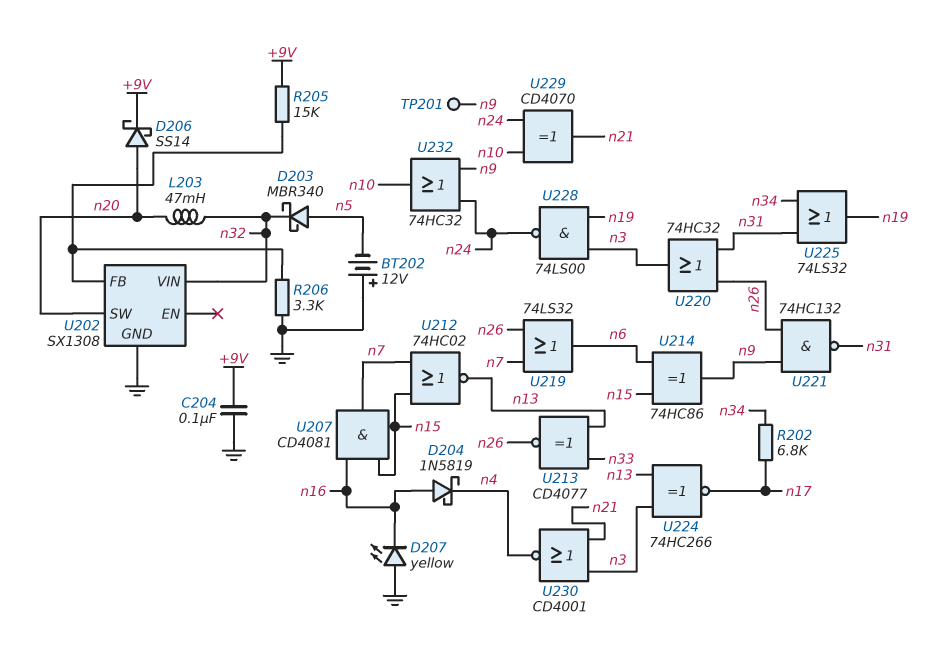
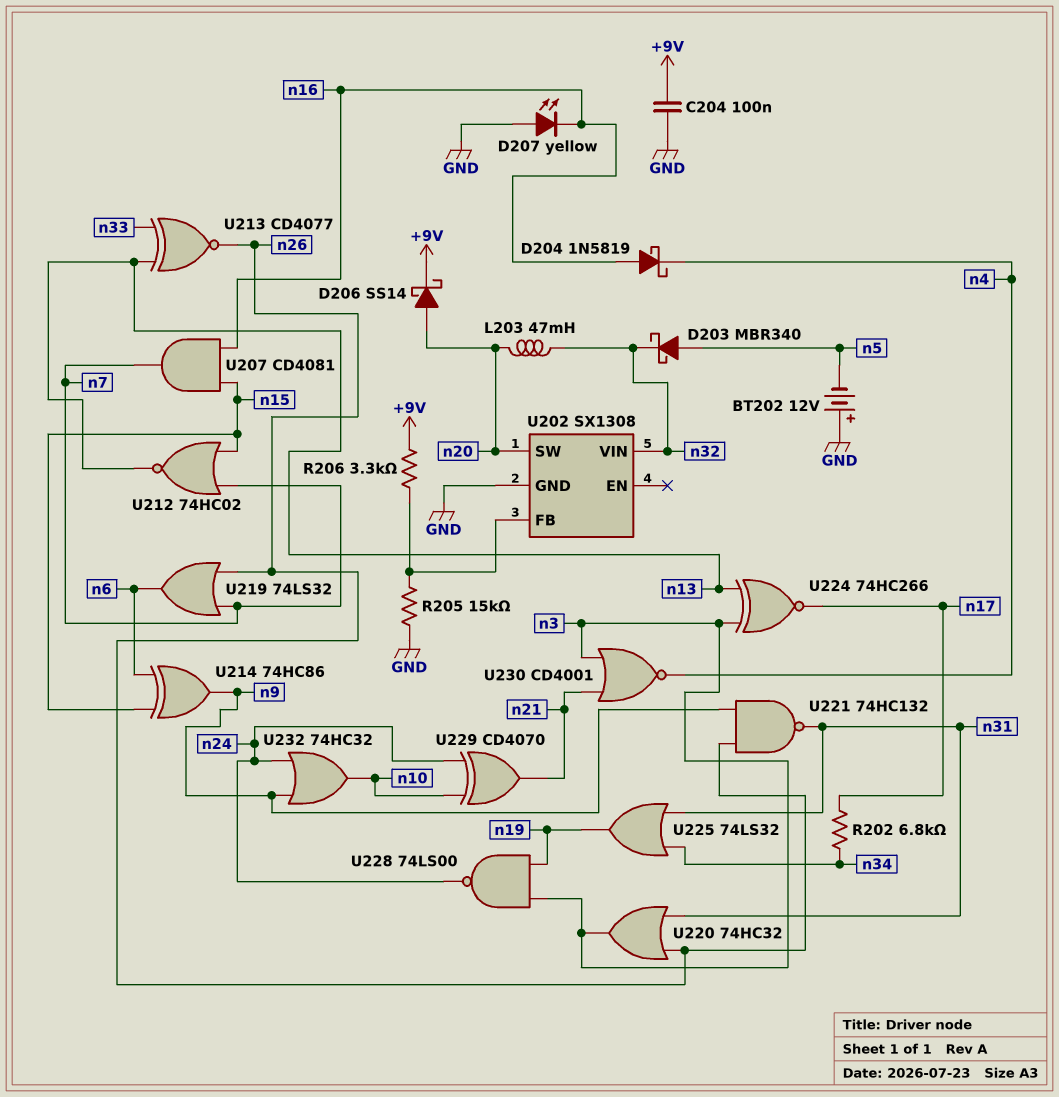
R205: 15k (+9V, U202/FB) -> 15k (GND, U202/FB)
R206: 3.3k (GND, U202/FB) -> 3.3k (+9V, U202/FB)
TP201: test point (n9) -> none

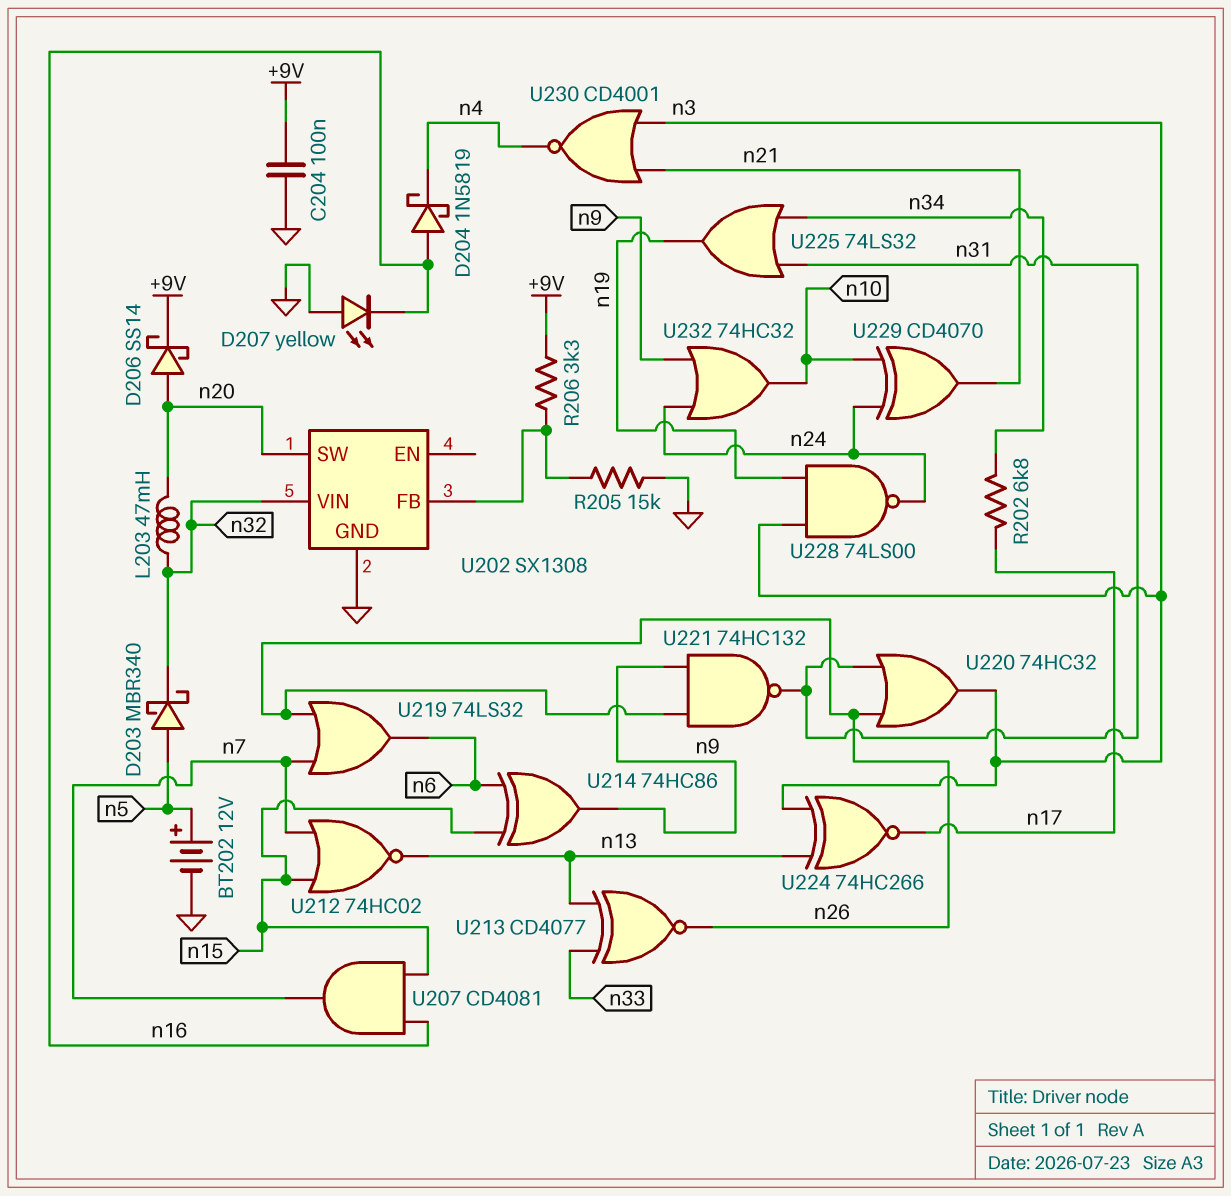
BT202: 12V (plus GND, minus n5) -> 12V (plus n5, minus GND)

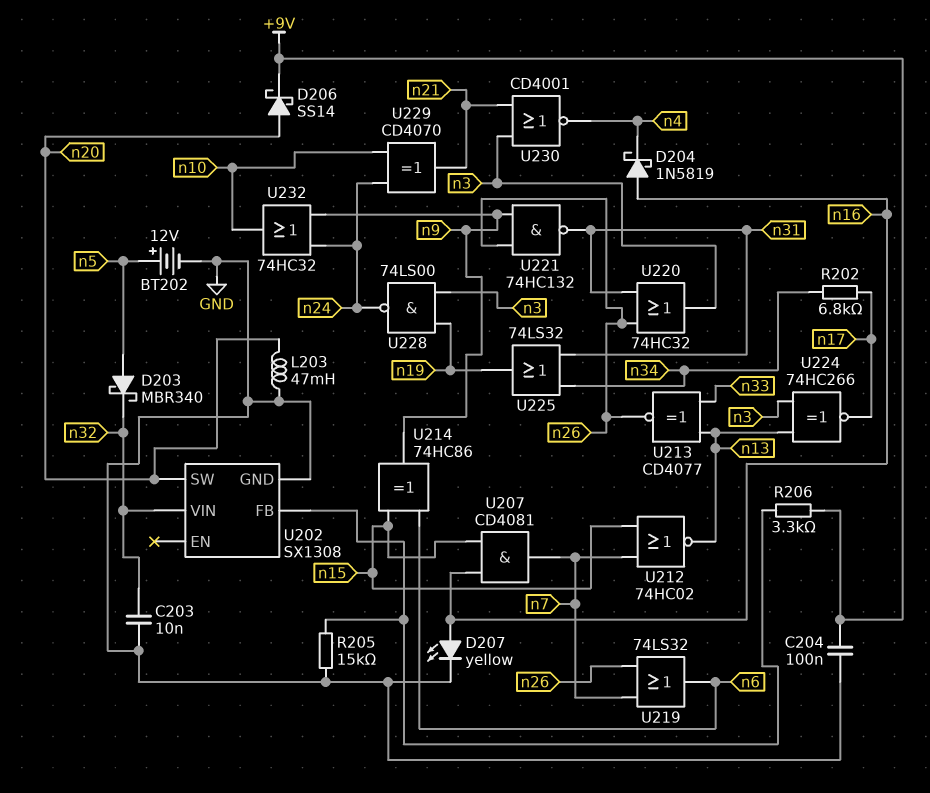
C203: none -> 10nF (GND, n32)
D207: LED yellow (A GND, K n16) -> LED yellow (A n16, K GND)
L203: 47mH (n20, n32) -> 47mH (GND, n20)

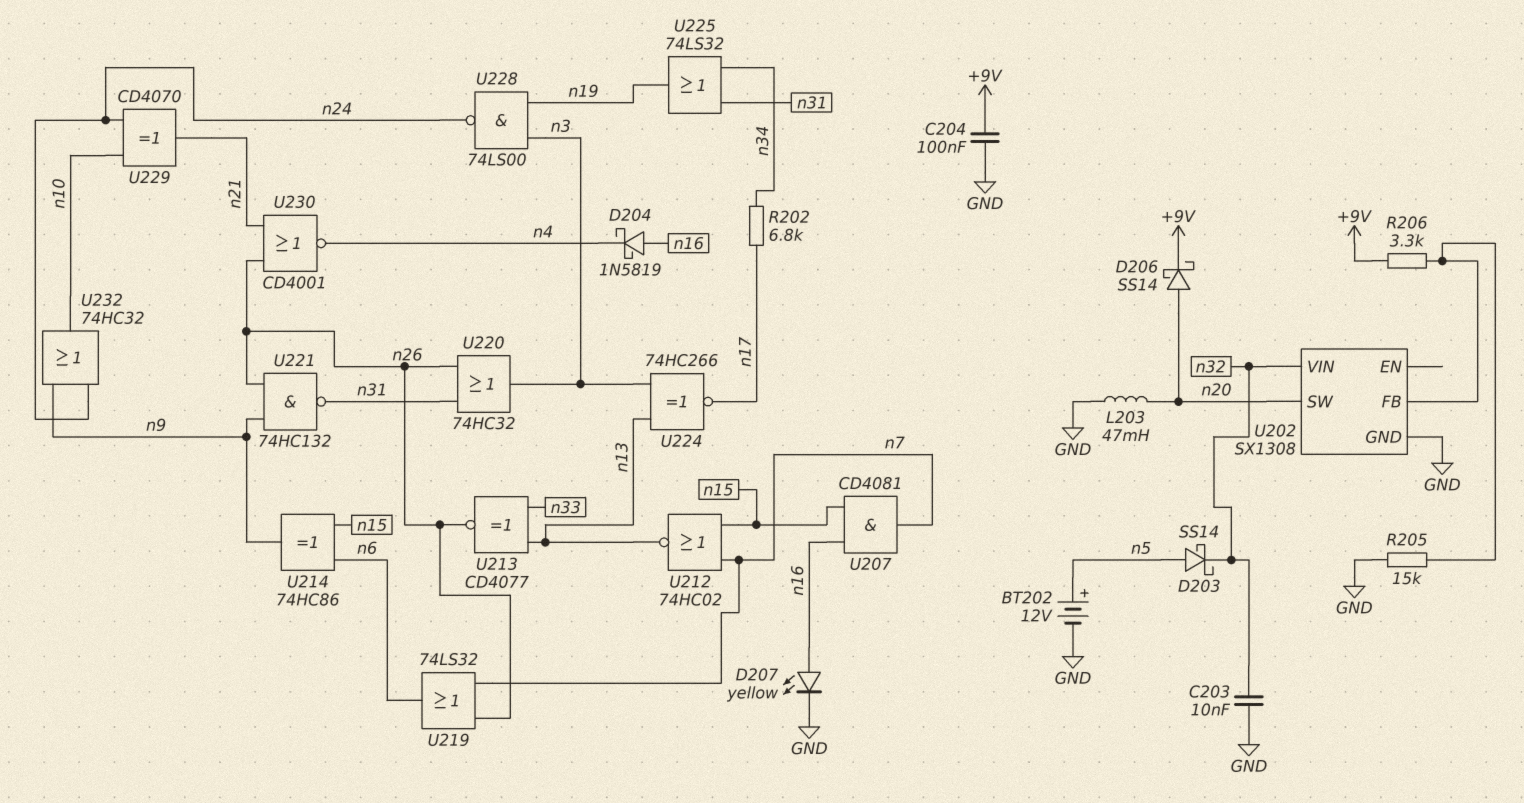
D203: schottky MBR340 (A n5, K n32) -> schottky SS14 (A n5, K n32)
U230: NOR CD4001 (in n3, in n21, out n4) -> NOR CD4001 (in n21, in n26, out n4)

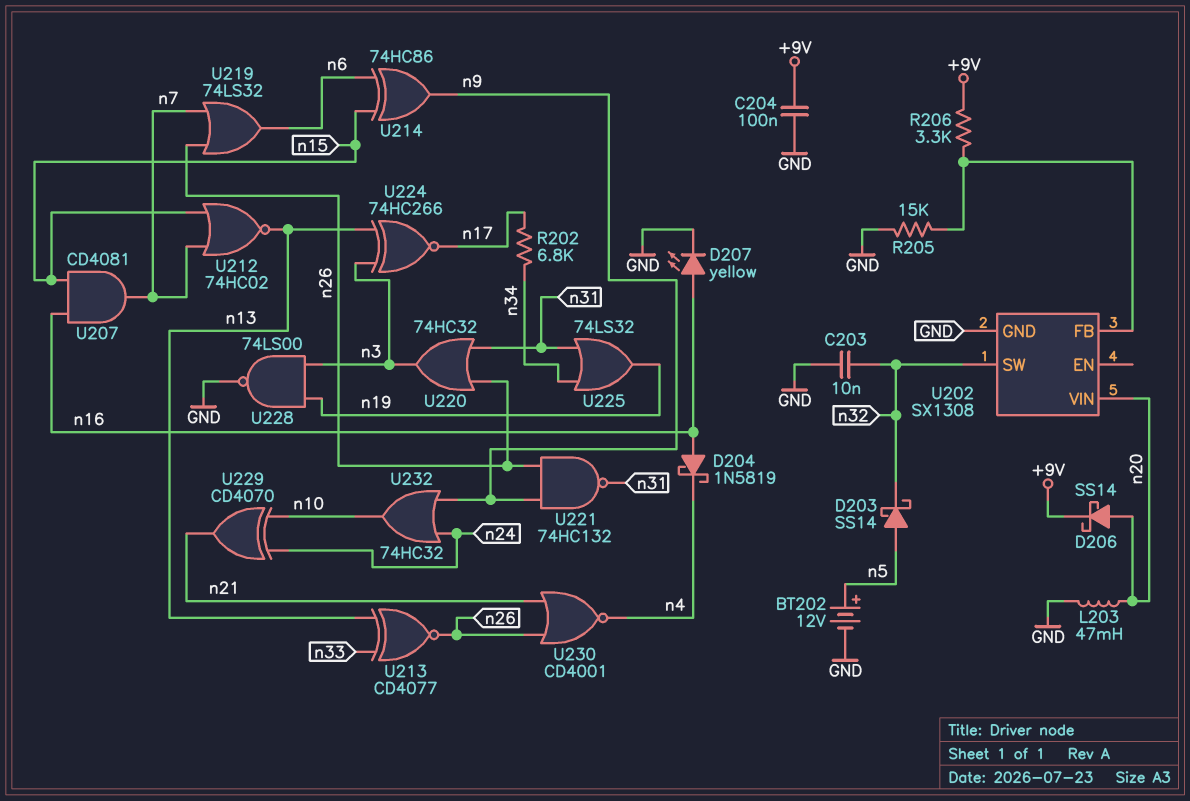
U202 pin SW: n20 -> n32
U202 pin VIN: n32 -> n20
U228: NAND 74LS00 (in n3, in n19, out n24) -> NAND 74LS00 (in n3, in n19, out GND)

